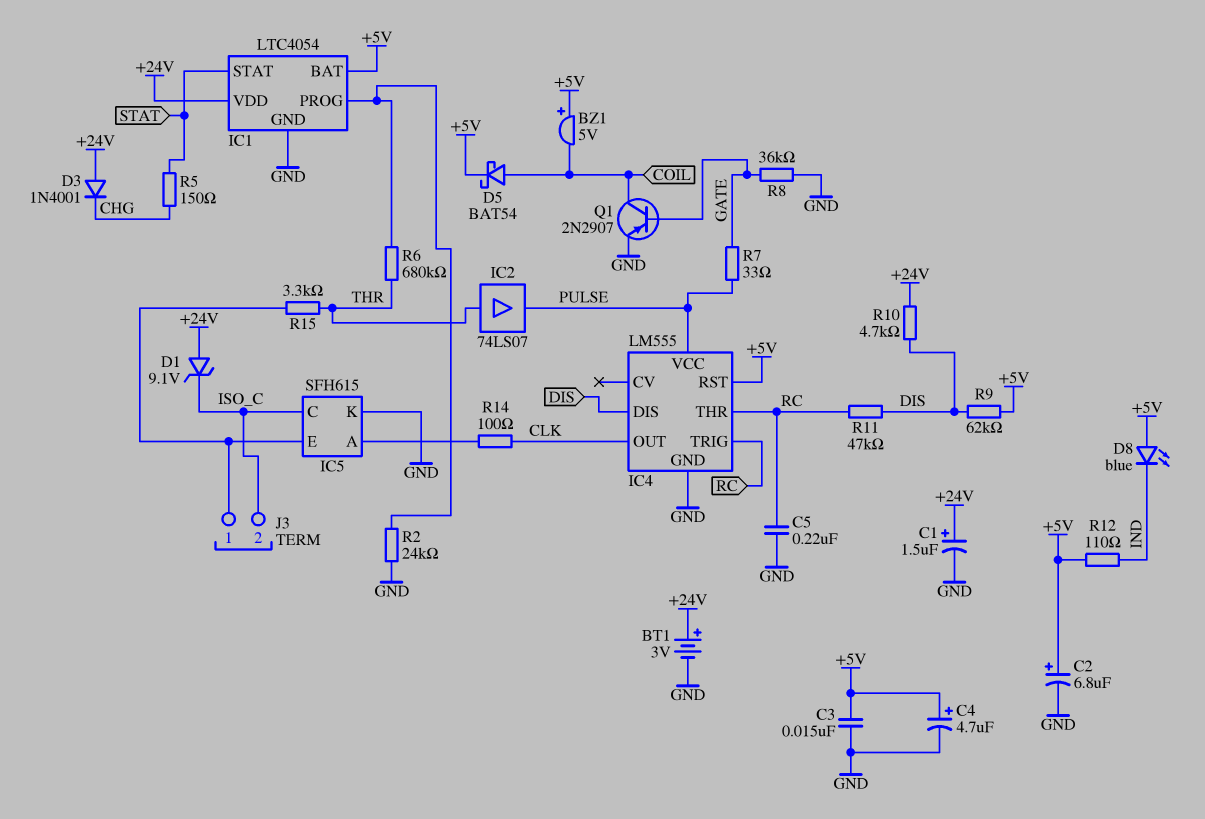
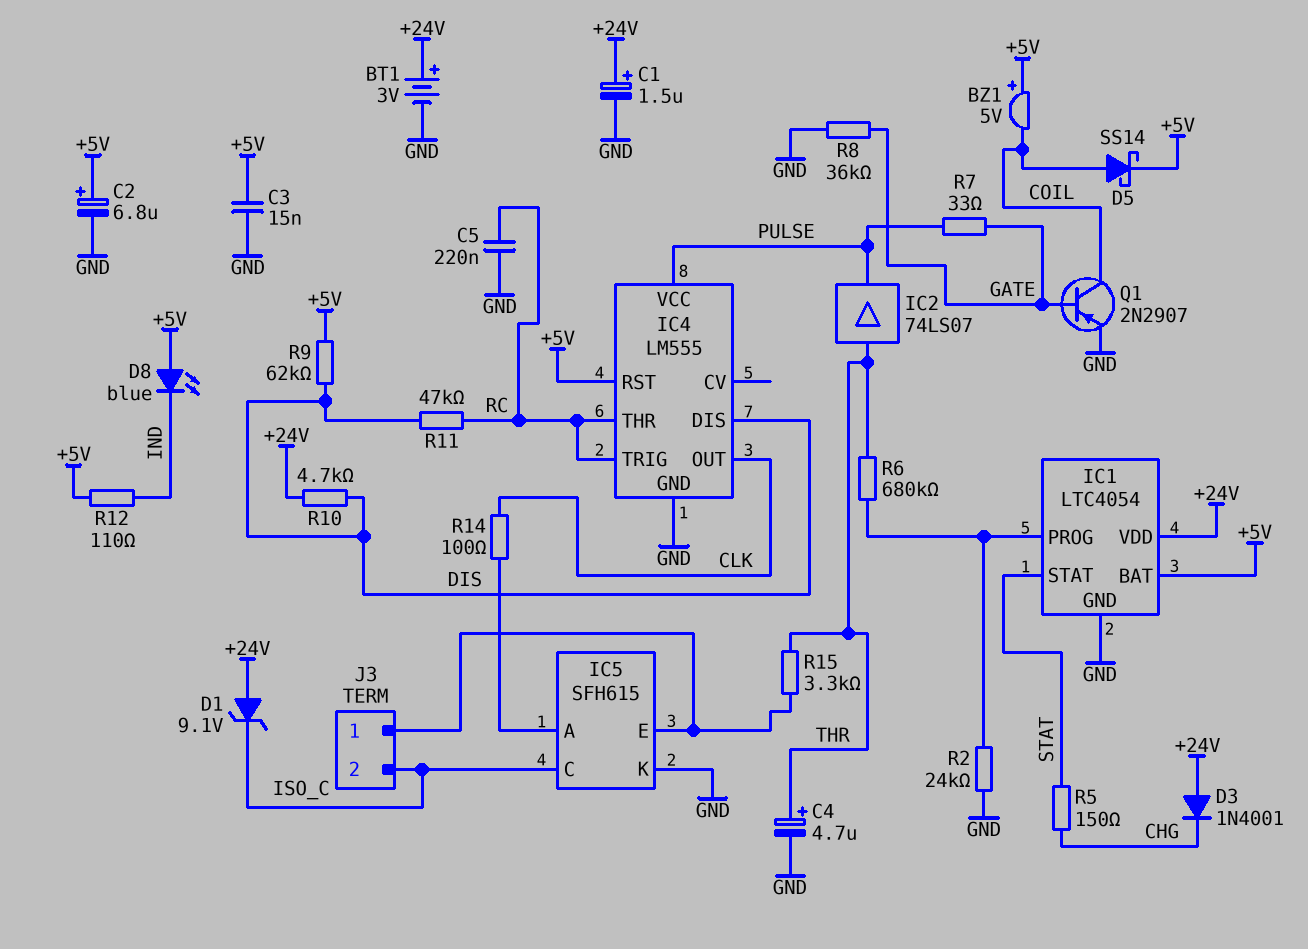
C4: 4.7uF (plus +5V, minus GND) -> 4.7uF (plus THR, minus GND)
D5: schottky BAT54 (A COIL, K +5V) -> schottky SS14 (A COIL, K +5V)

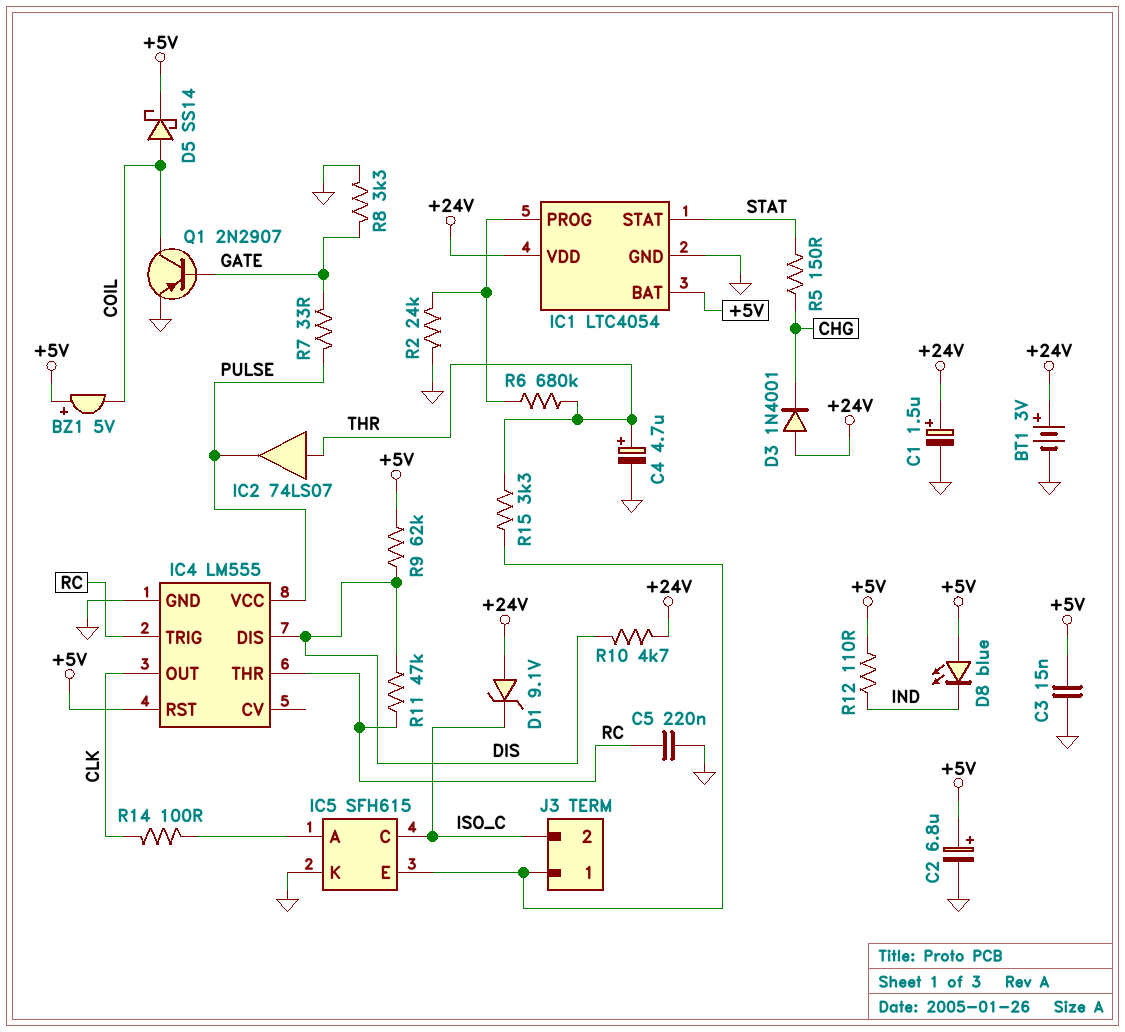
R8: 36k (GATE, GND) -> 3.3k (GATE, GND)

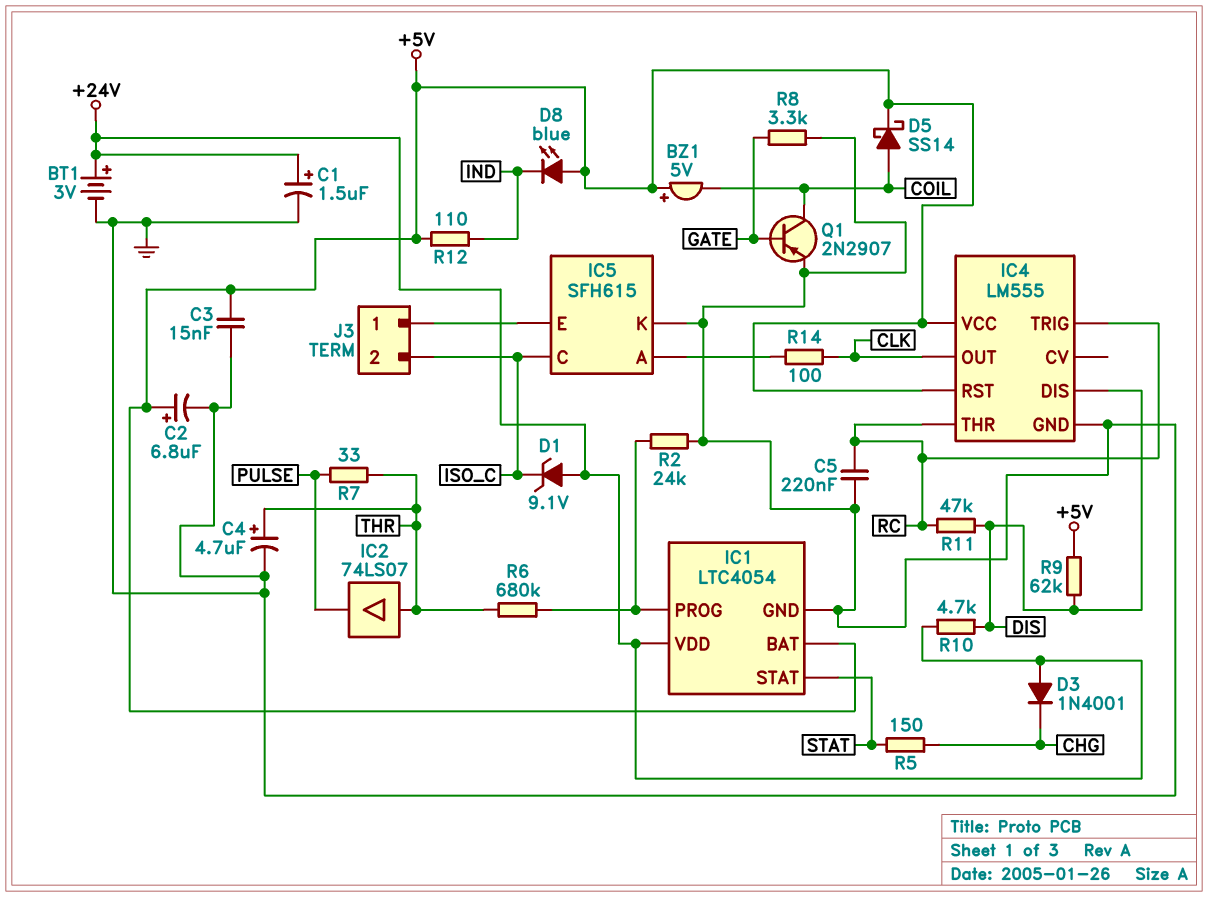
IC4 pin VCC: PULSE -> +5V
R7: 33 (GATE, PULSE) -> 33 (PULSE, THR)
R15: 3.3k (IC5/E, THR) -> none

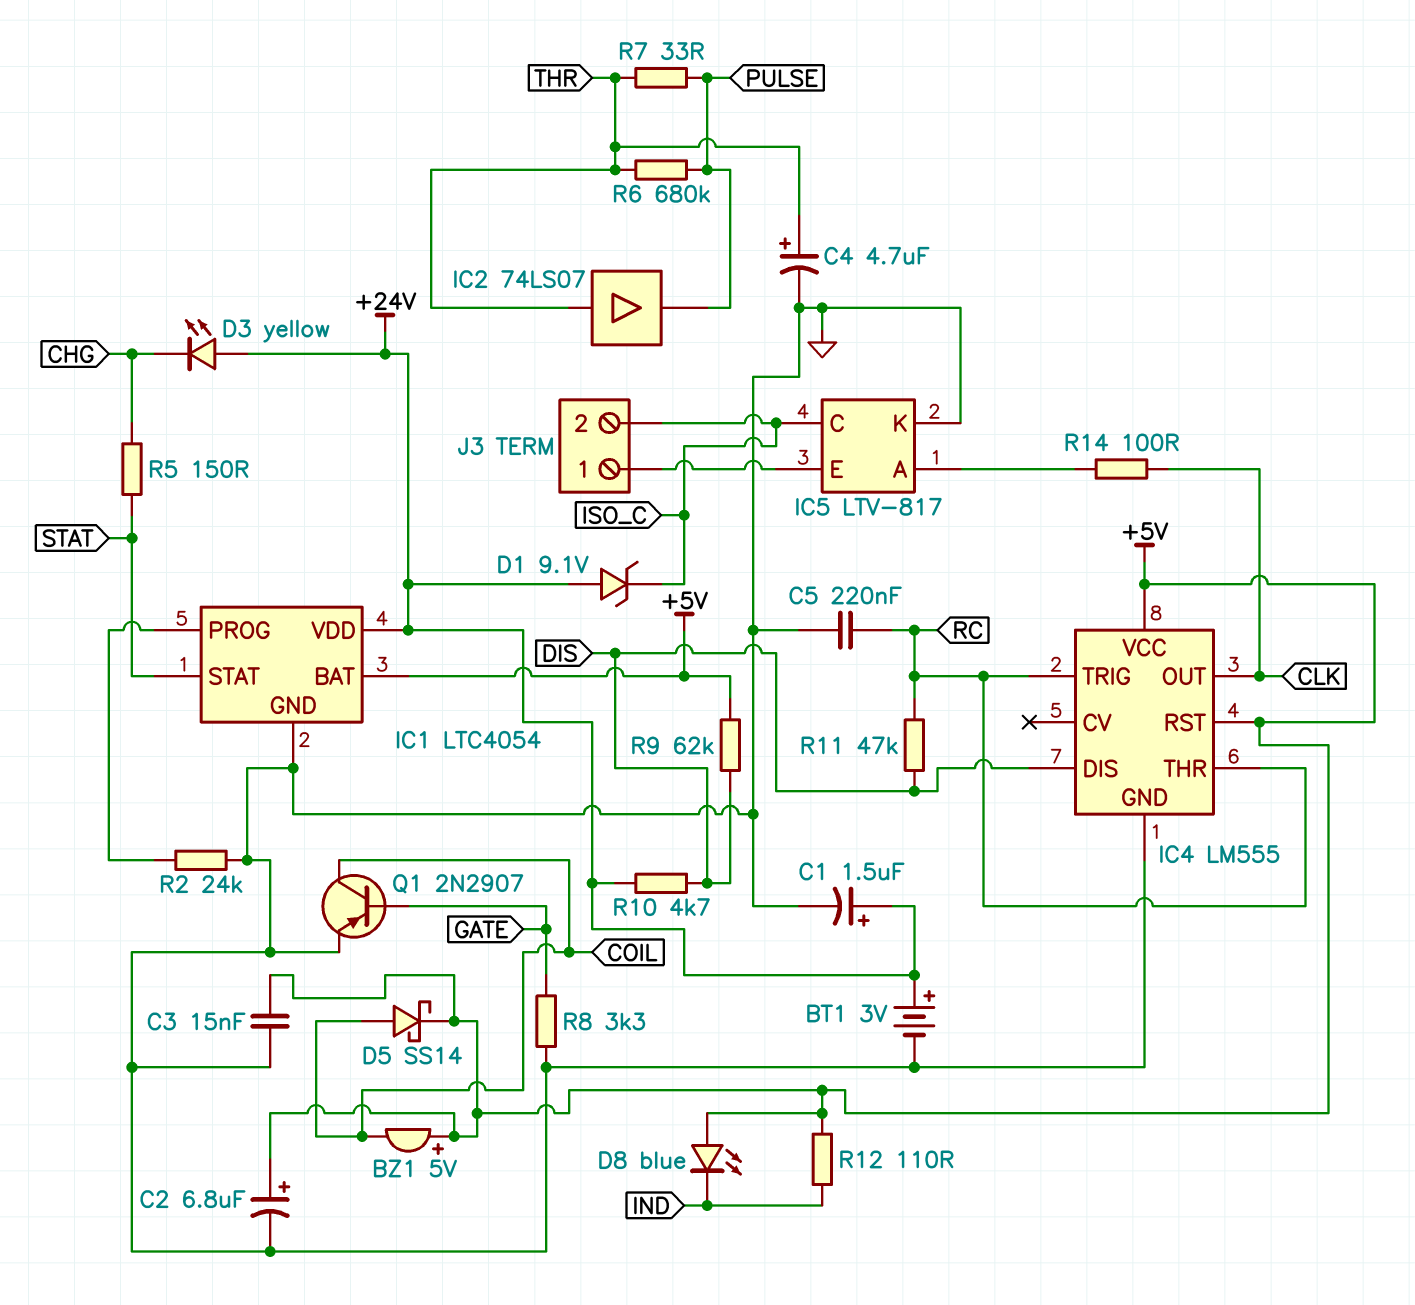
D3: diode 1N4001 (A +24V, K CHG) -> LED yellow (A +24V, K CHG)
IC5: SFH615 -> LTV-817
R6: 680k (IC1/PROG, THR) -> 680k (PULSE, THR)

